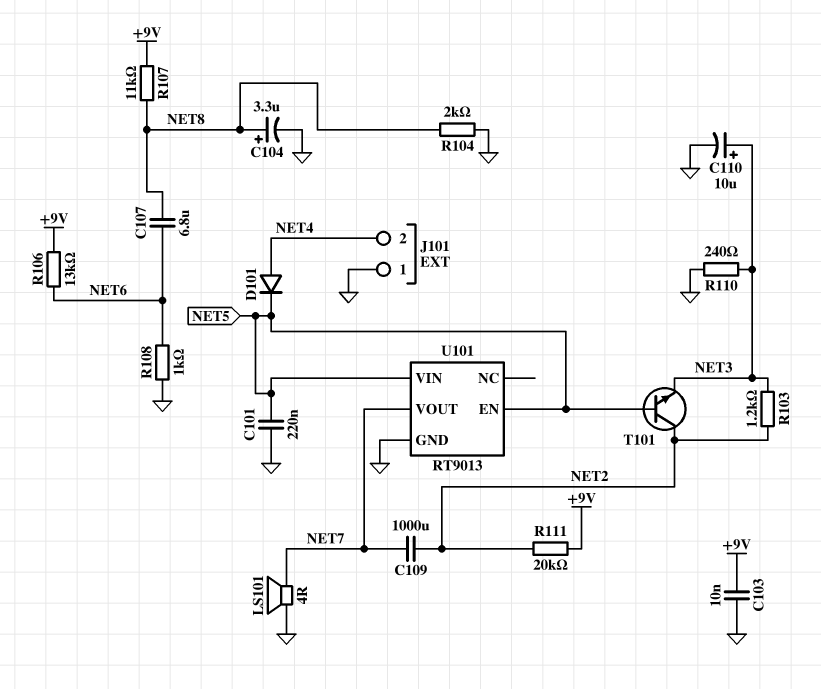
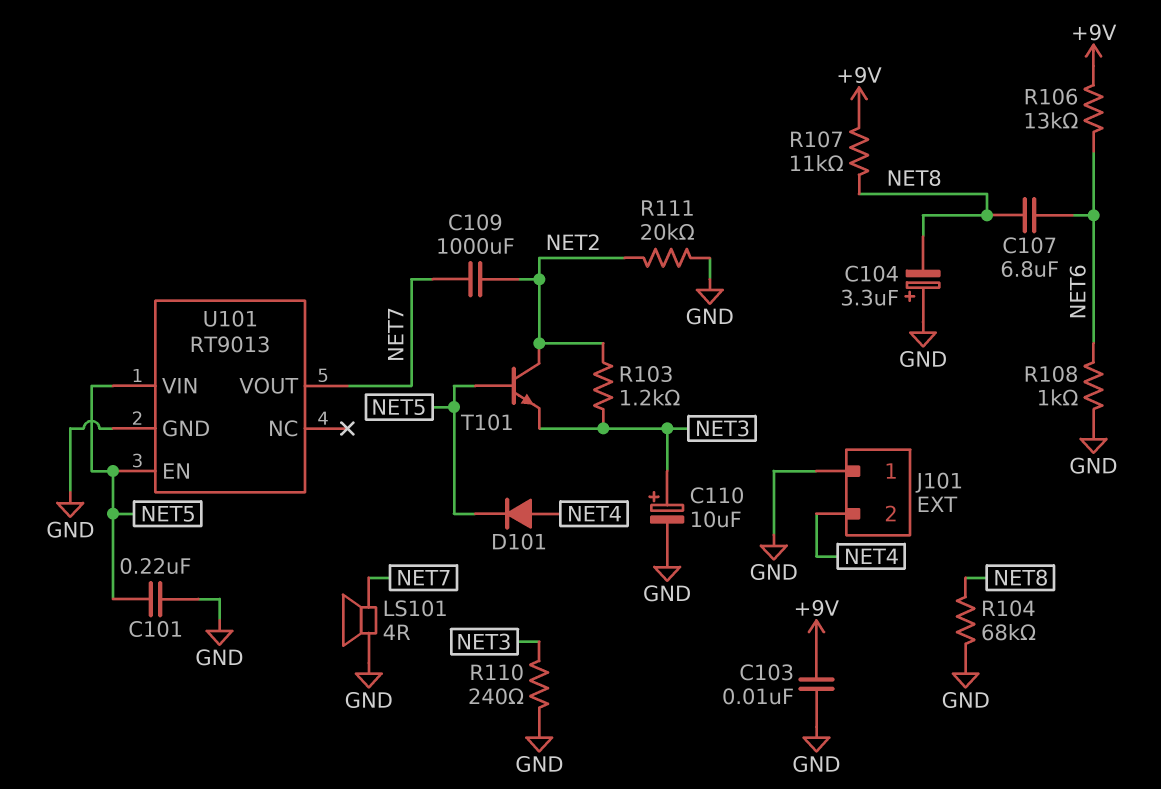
C104: 3.3uF (plus NET8, minus GND) -> 3.3uF (plus GND, minus NET8)
R104: 2k (GND, NET8) -> 68k (GND, NET8)
R111: 20k (+9V, NET2) -> 20k (GND, NET2)

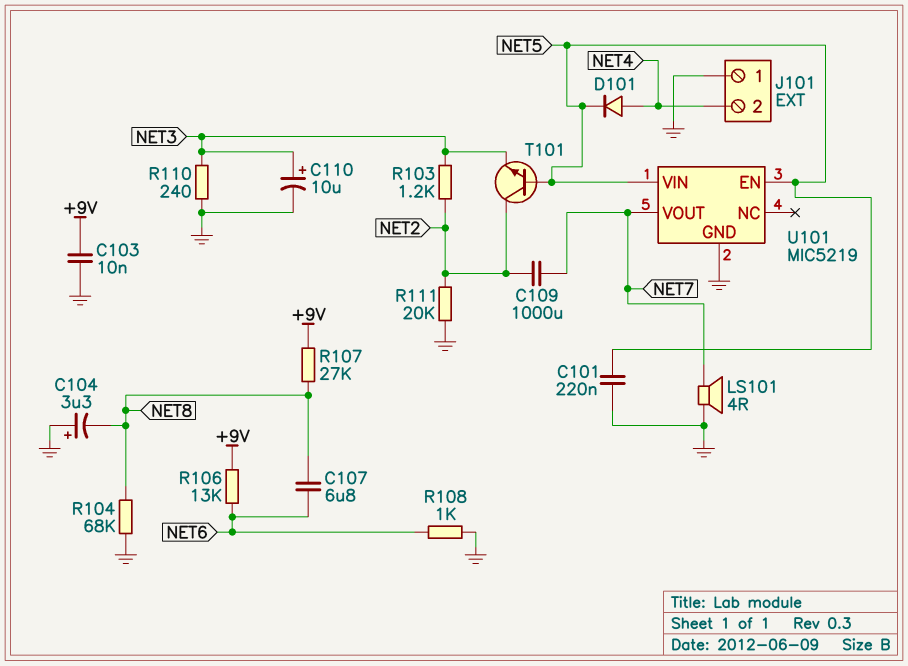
R107: 11k (+9V, NET8) -> 27k (+9V, NET8)
U101: RT9013 -> MIC5219

